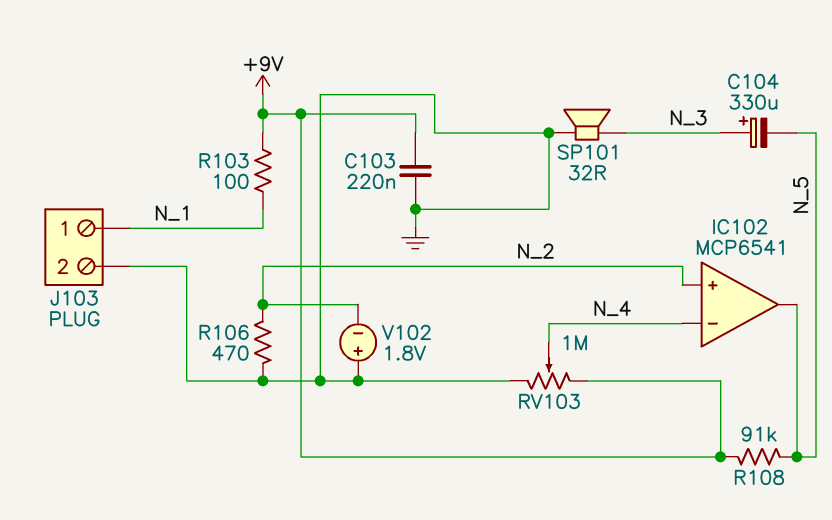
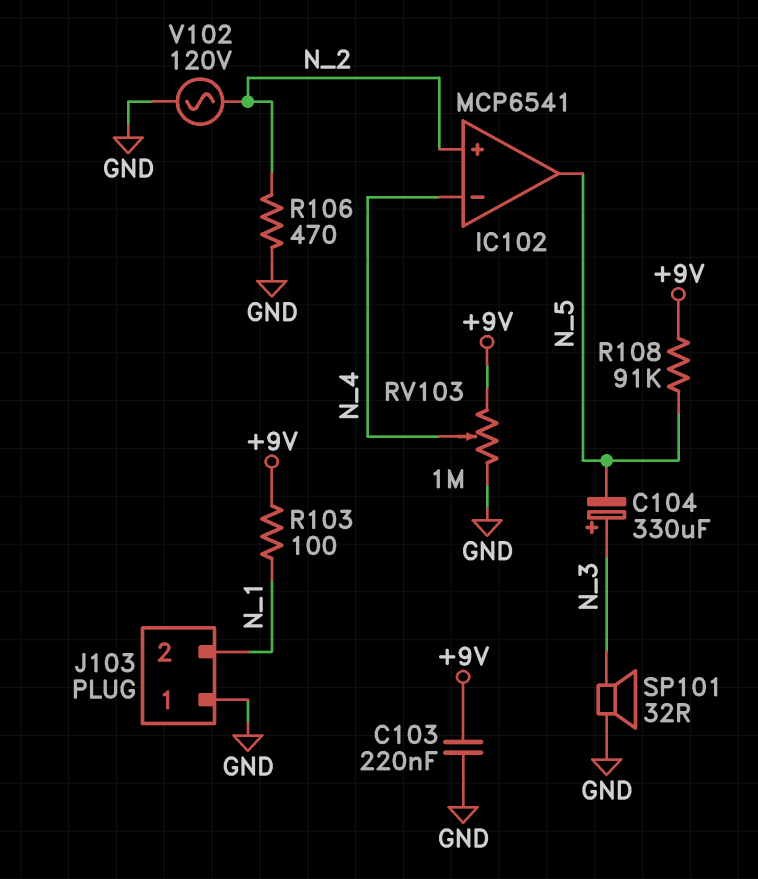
J103 pin 1: N_1 -> GND
J103 pin 2: GND -> N_1
V102: 1.8V (plus GND, minus N_2) -> AC 120V (GND, N_2)

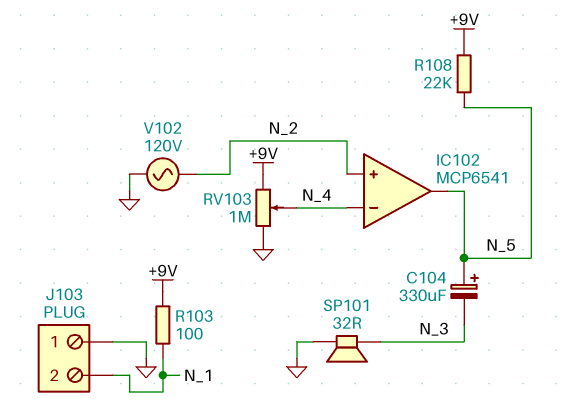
C103: 220nF (+9V, GND) -> none
C104: 330uF (plus N_3, minus N_5) -> 330uF (plus N_5, minus N_3)
R106: 470 (GND, N_2) -> none
R108: 91k (+9V, N_5) -> 22k (+9V, N_5)

